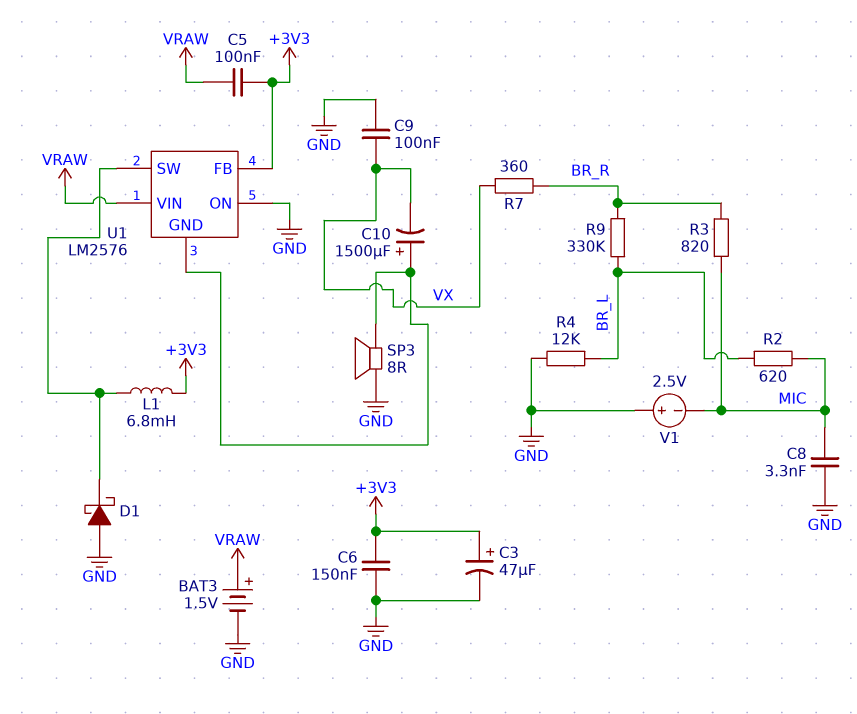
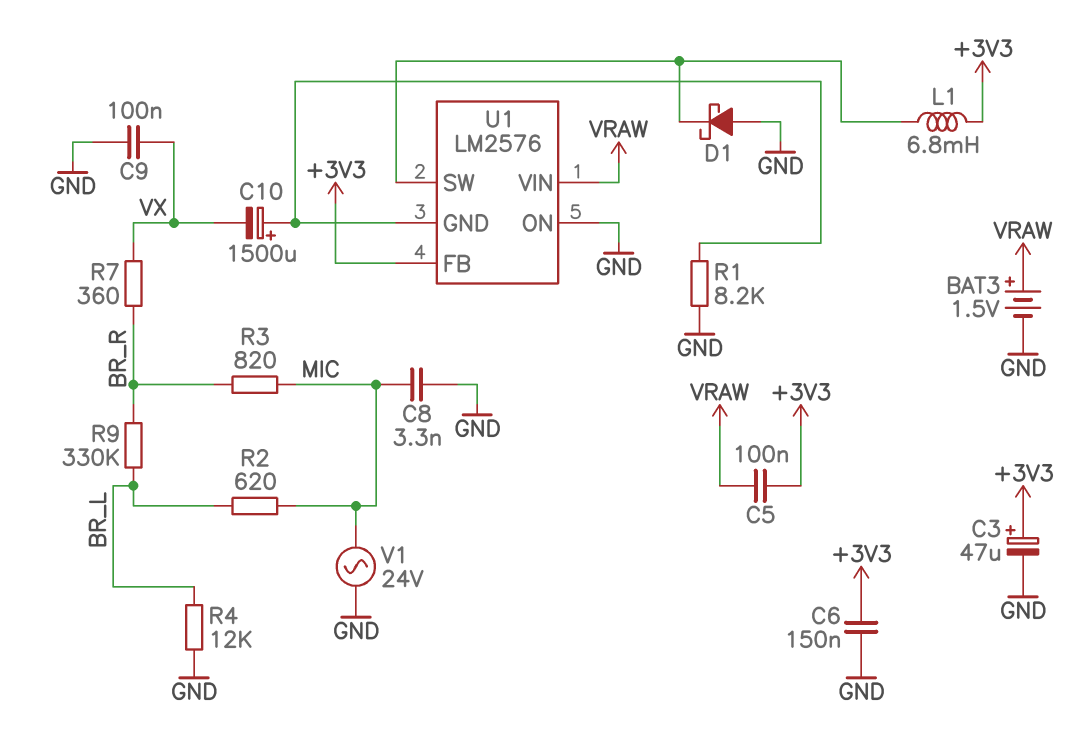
R1: none -> 8.2k (GND, U1/GND)
SP3: speaker 8R (GND, U1/GND) -> none
V1: 2.5V (plus GND, minus MIC) -> AC 24V (GND, MIC)

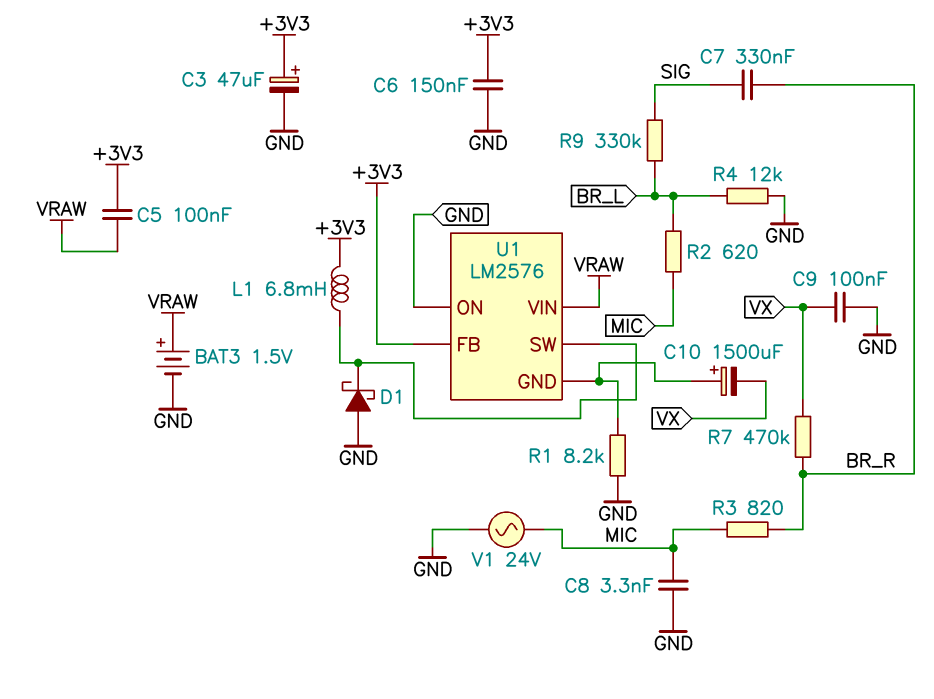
C7: none -> 330nF (BR_R, SIG)
R7: 360 (BR_R, VX) -> 470k (BR_R, VX)
R9: 330k (BR_L, BR_R) -> 330k (BR_L, SIG)

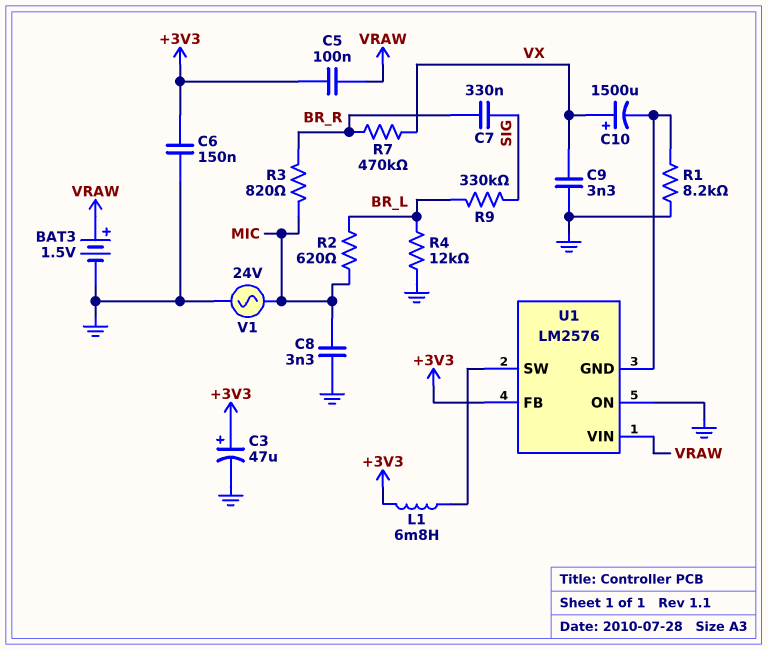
C9: 100nF (GND, VX) -> 3.3nF (GND, VX)
C10: 1500uF (plus U1/GND, minus VX) -> 1500uF (plus VX, minus U1/GND)
D1: schottky (A GND, K U1/SW) -> none

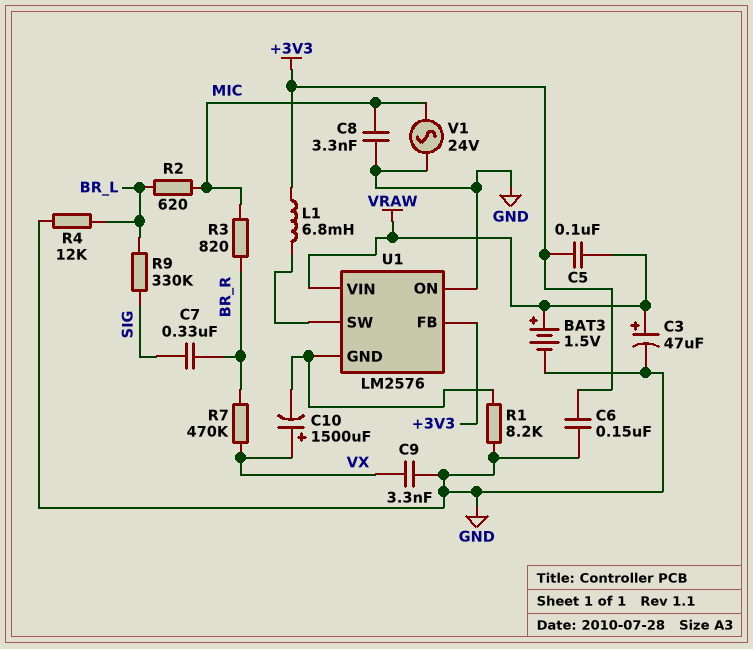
C3: 47uF (plus +3V3, minus GND) -> 47uF (plus VRAW, minus GND)

